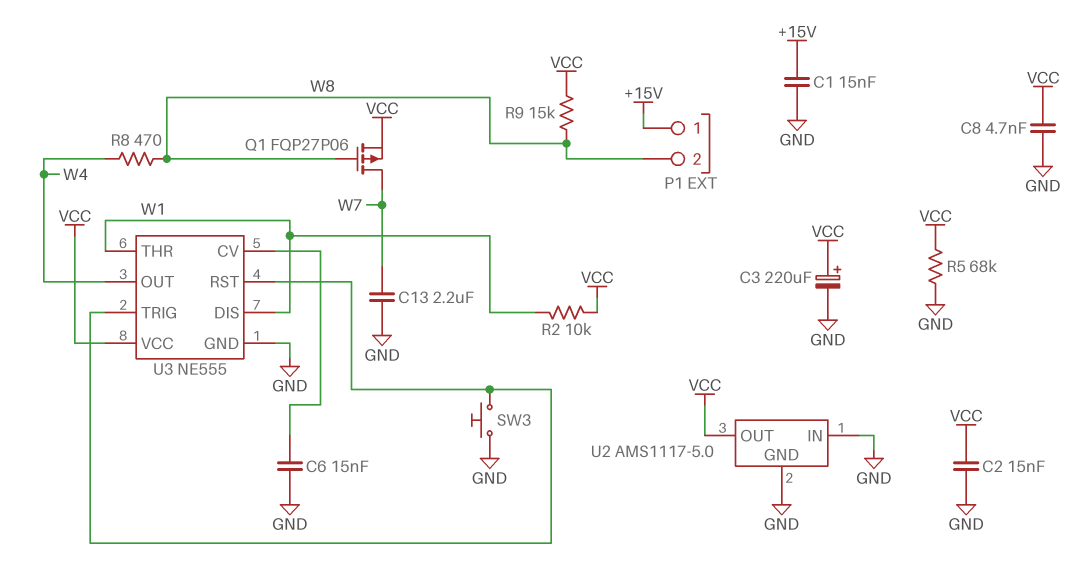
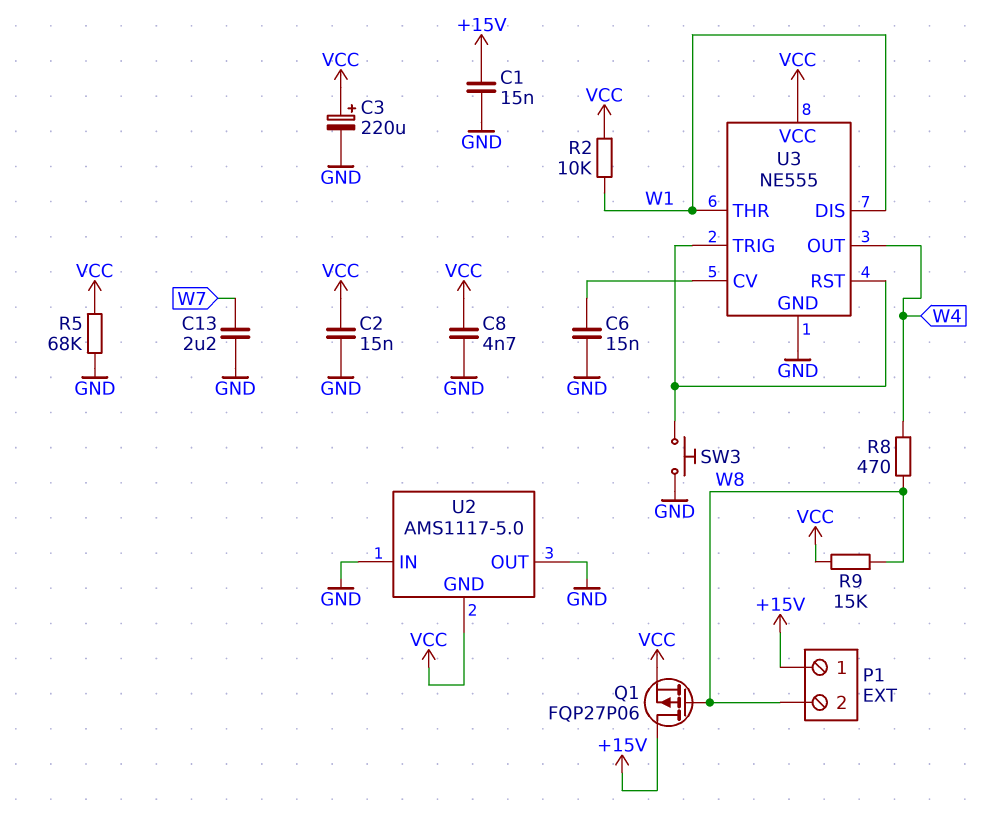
Q1: PMOS FQP27P06 (G W8, D W7, S VCC) -> PMOS FQP27P06 (G W8, D +15V, S VCC)
U2 pin GND: GND -> VCC
U2 pin OUT: VCC -> GND

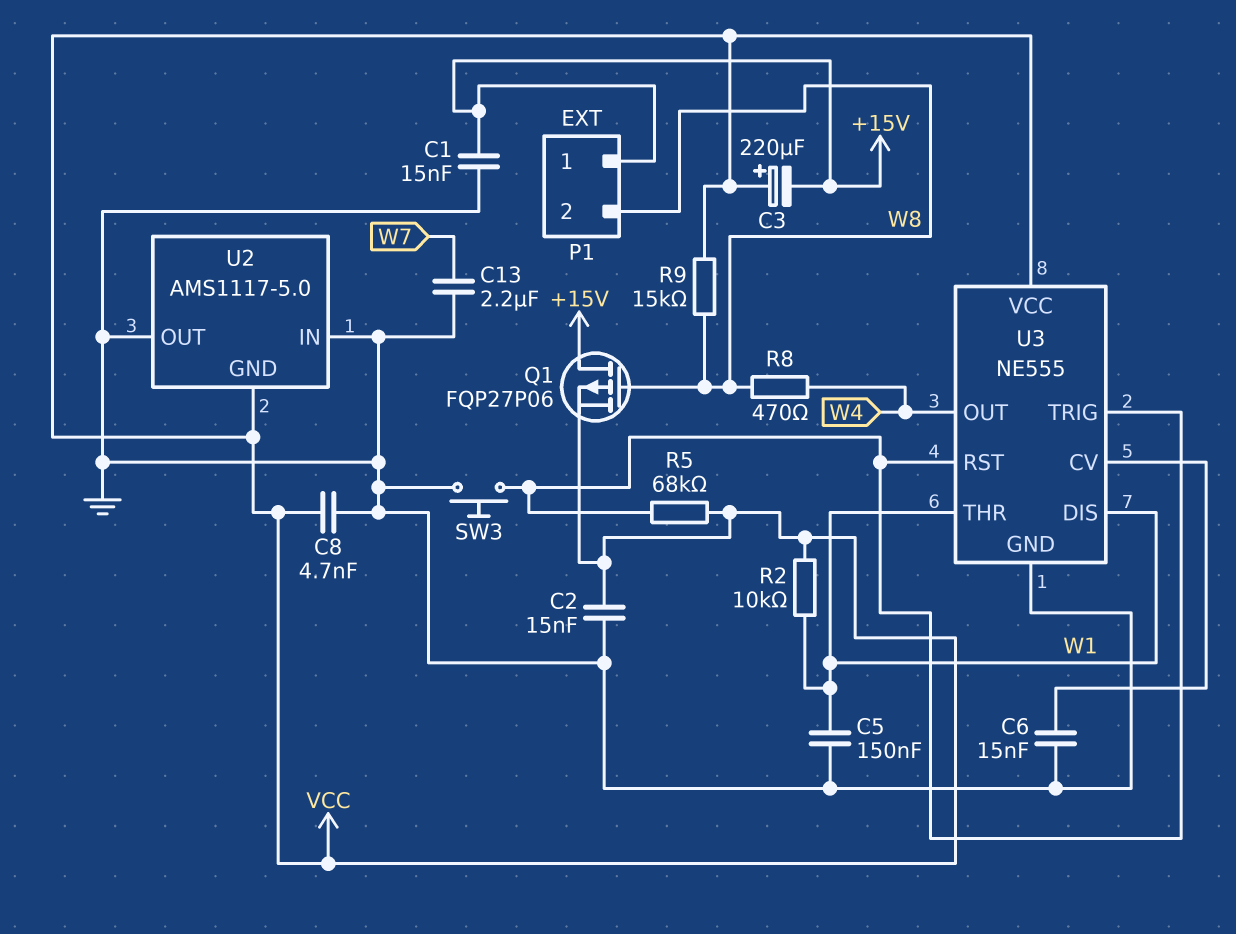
C3: 220uF (plus VCC, minus GND) -> 220uF (plus VCC, minus +15V)
C5: none -> 150nF (GND, W1)
R5: 68k (GND, VCC) -> 68k (U3/RST, VCC)

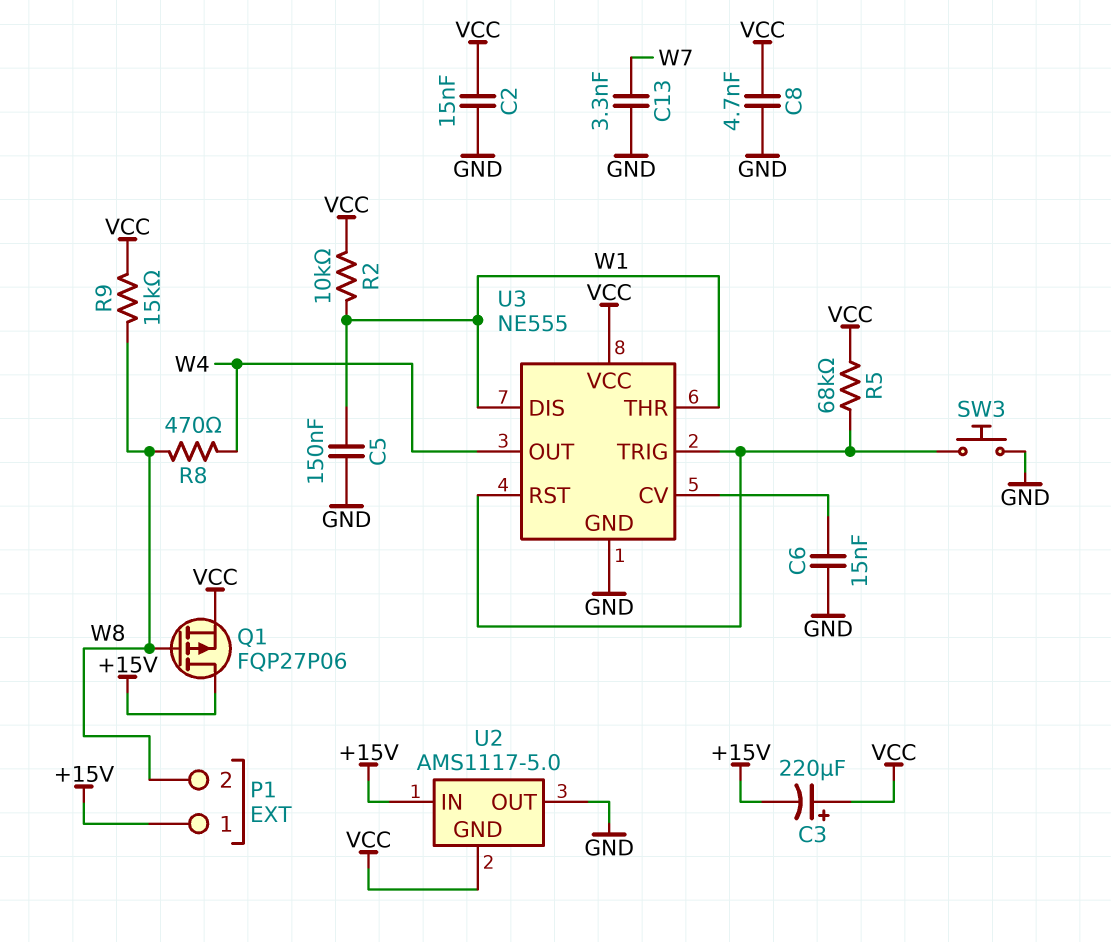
C1: 15nF (+15V, GND) -> none
C13: 2.2uF (GND, W7) -> 3.3nF (GND, W7)
U2 pin IN: GND -> +15V

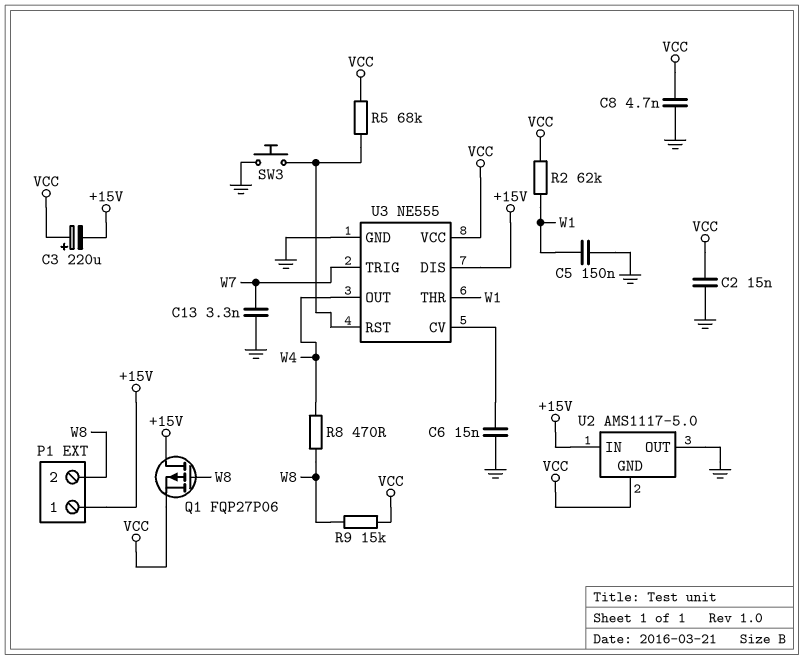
R2: 10k (VCC, W1) -> 62k (VCC, W1)
U3 pin DIS: W1 -> +15V
U3 pin TRIG: U3/RST -> W7

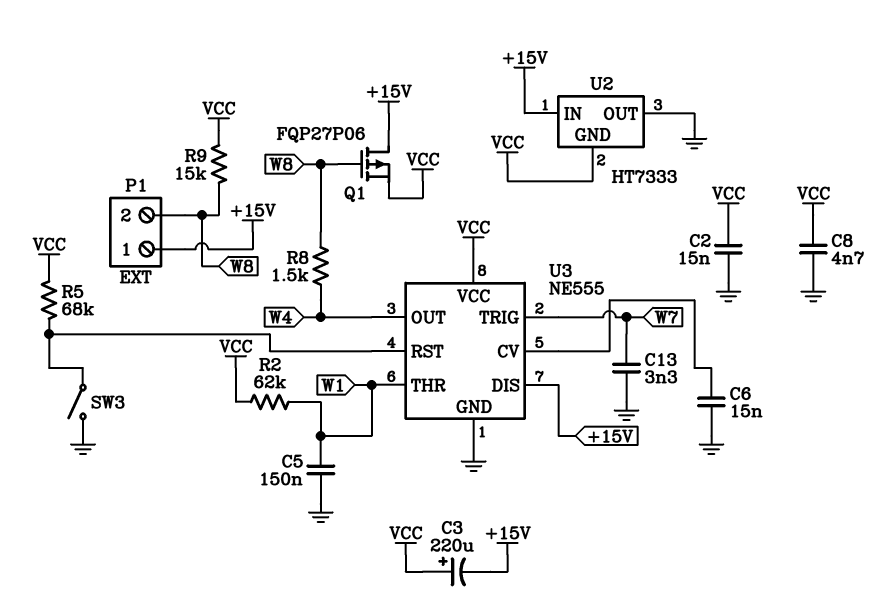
R8: 470 (W4, W8) -> 1.5k (W4, W8)
SW3: button (GND, U3/RST) -> switch (GND, U3/RST)
U2: AMS1117-5.0 -> HT7333

